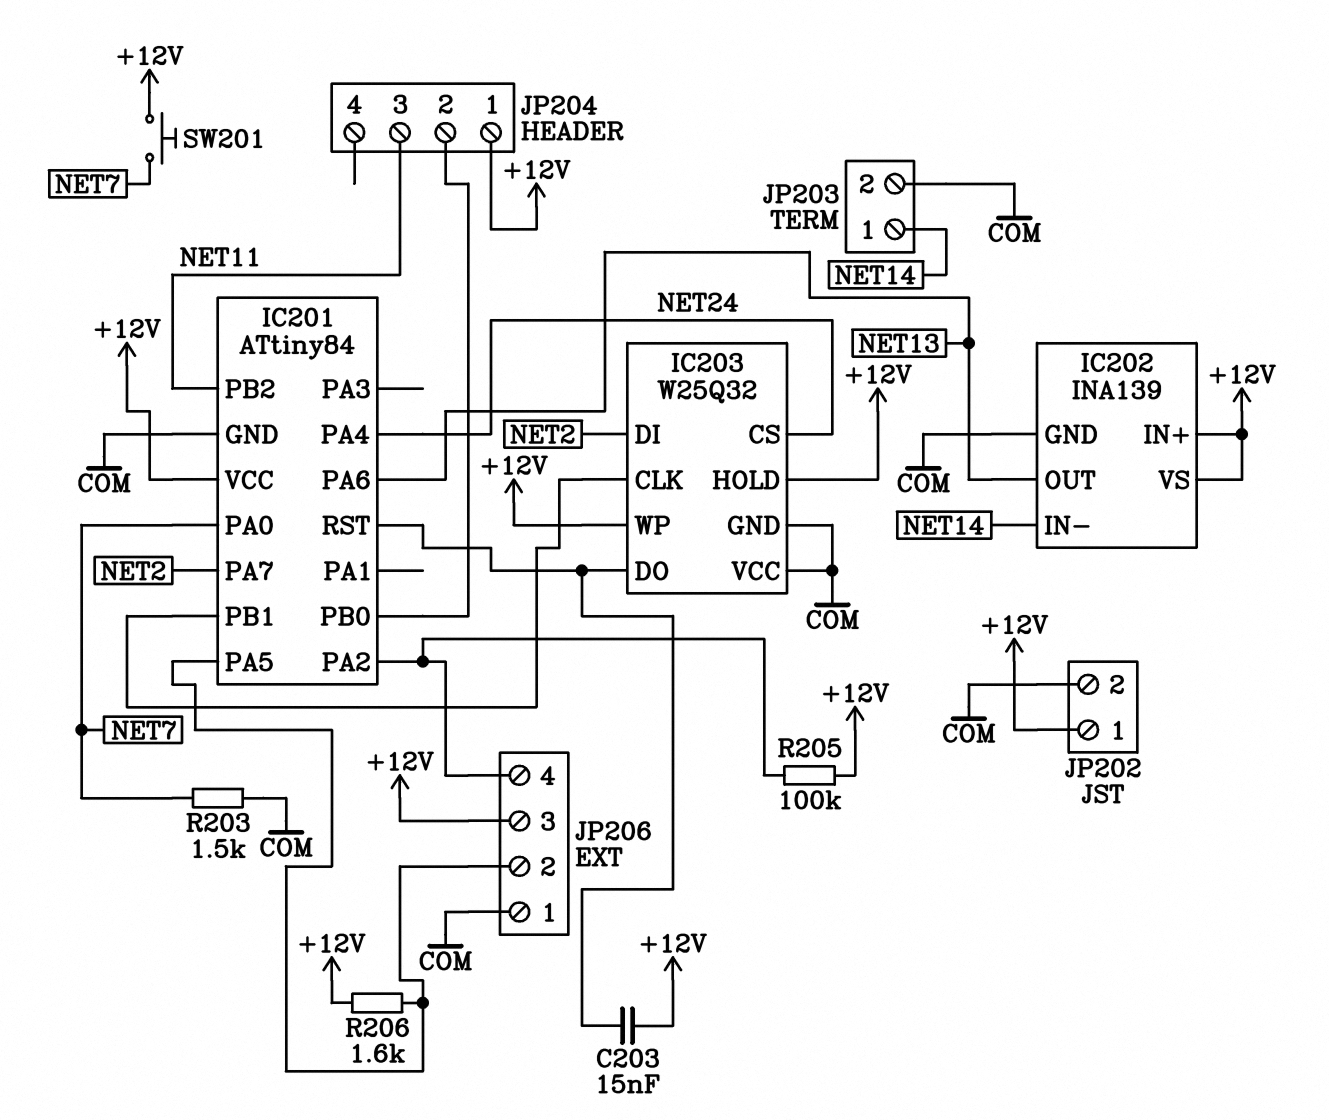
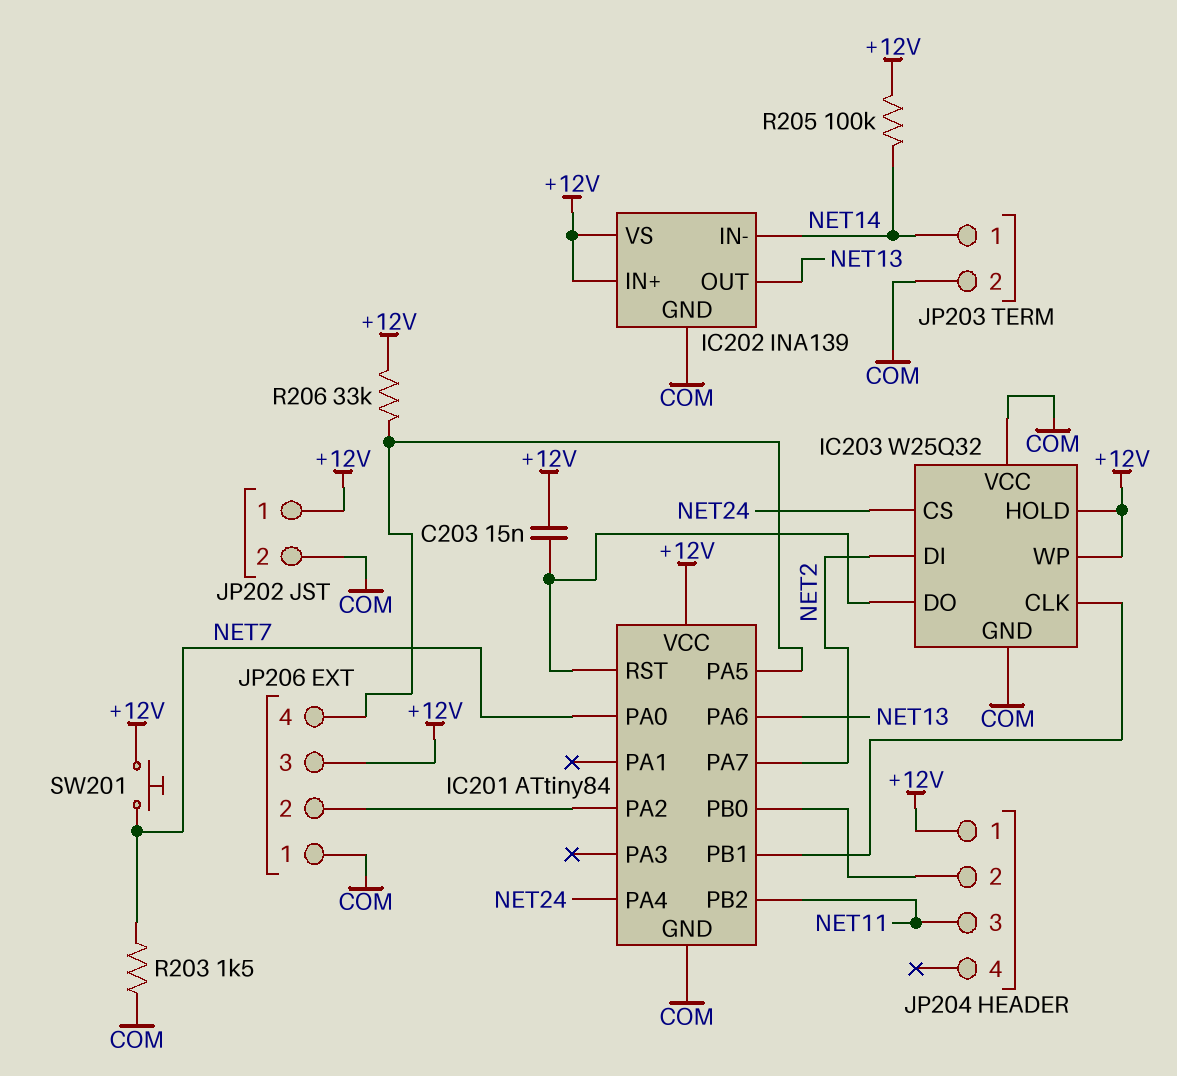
JP206 pin 2: IC201/PA5 -> IC201/PA2
JP206 pin 4: IC201/PA2 -> IC201/PA5
R205: 100k (+12V, IC201/PA2) -> 100k (+12V, NET14)
R206: 1.6k (+12V, IC201/PA5) -> 33k (+12V, IC201/PA5)

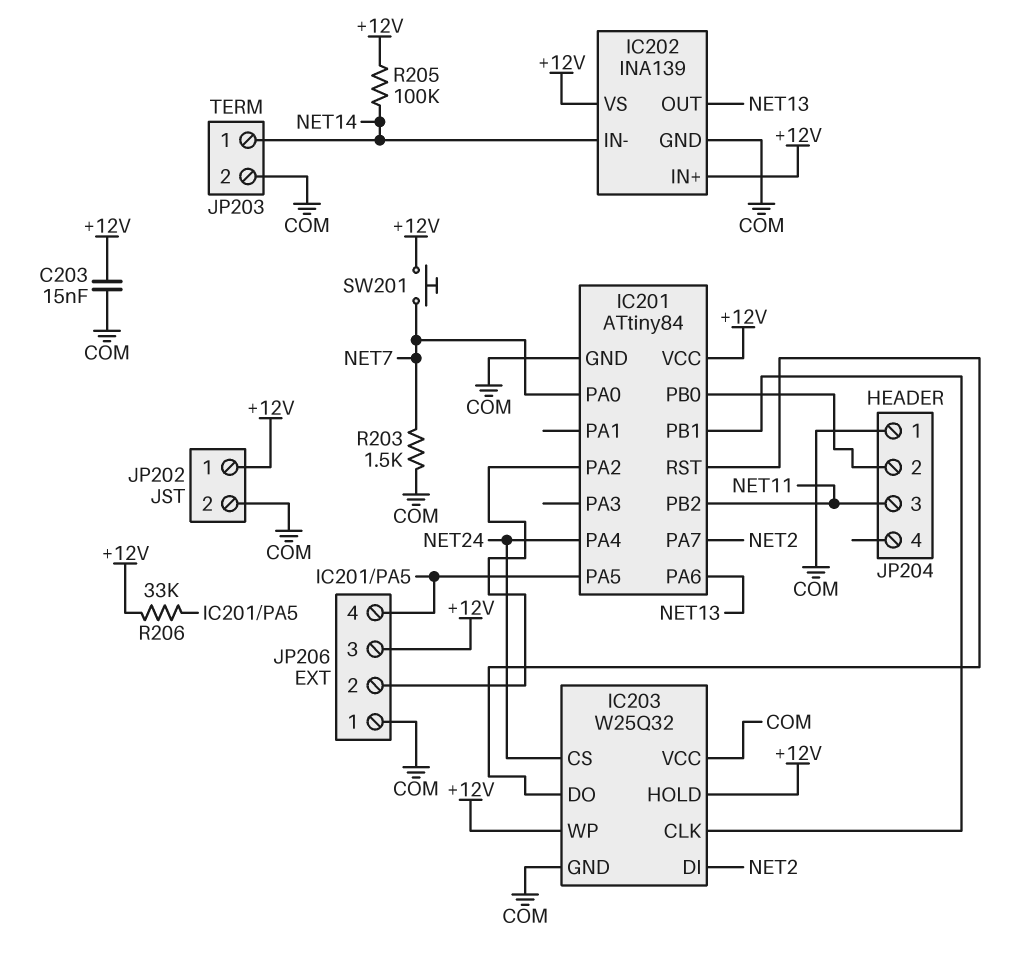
C203: 15nF (+12V, IC201/RST) -> 15nF (+12V, COM)
JP204 pin 1: +12V -> COM

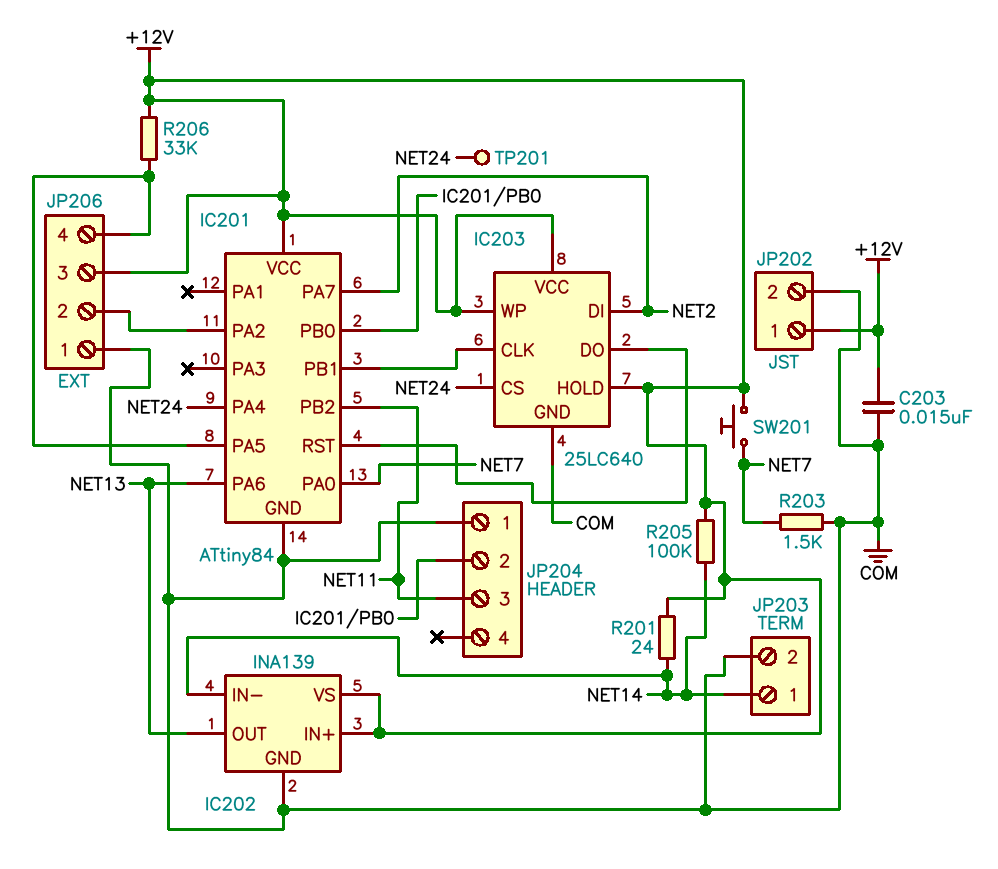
IC203: W25Q32 -> 25LC640
IC203 pin VCC: COM -> +12V
R201: none -> 24 (+12V, NET14)
TP201: none -> test point (NET24)

